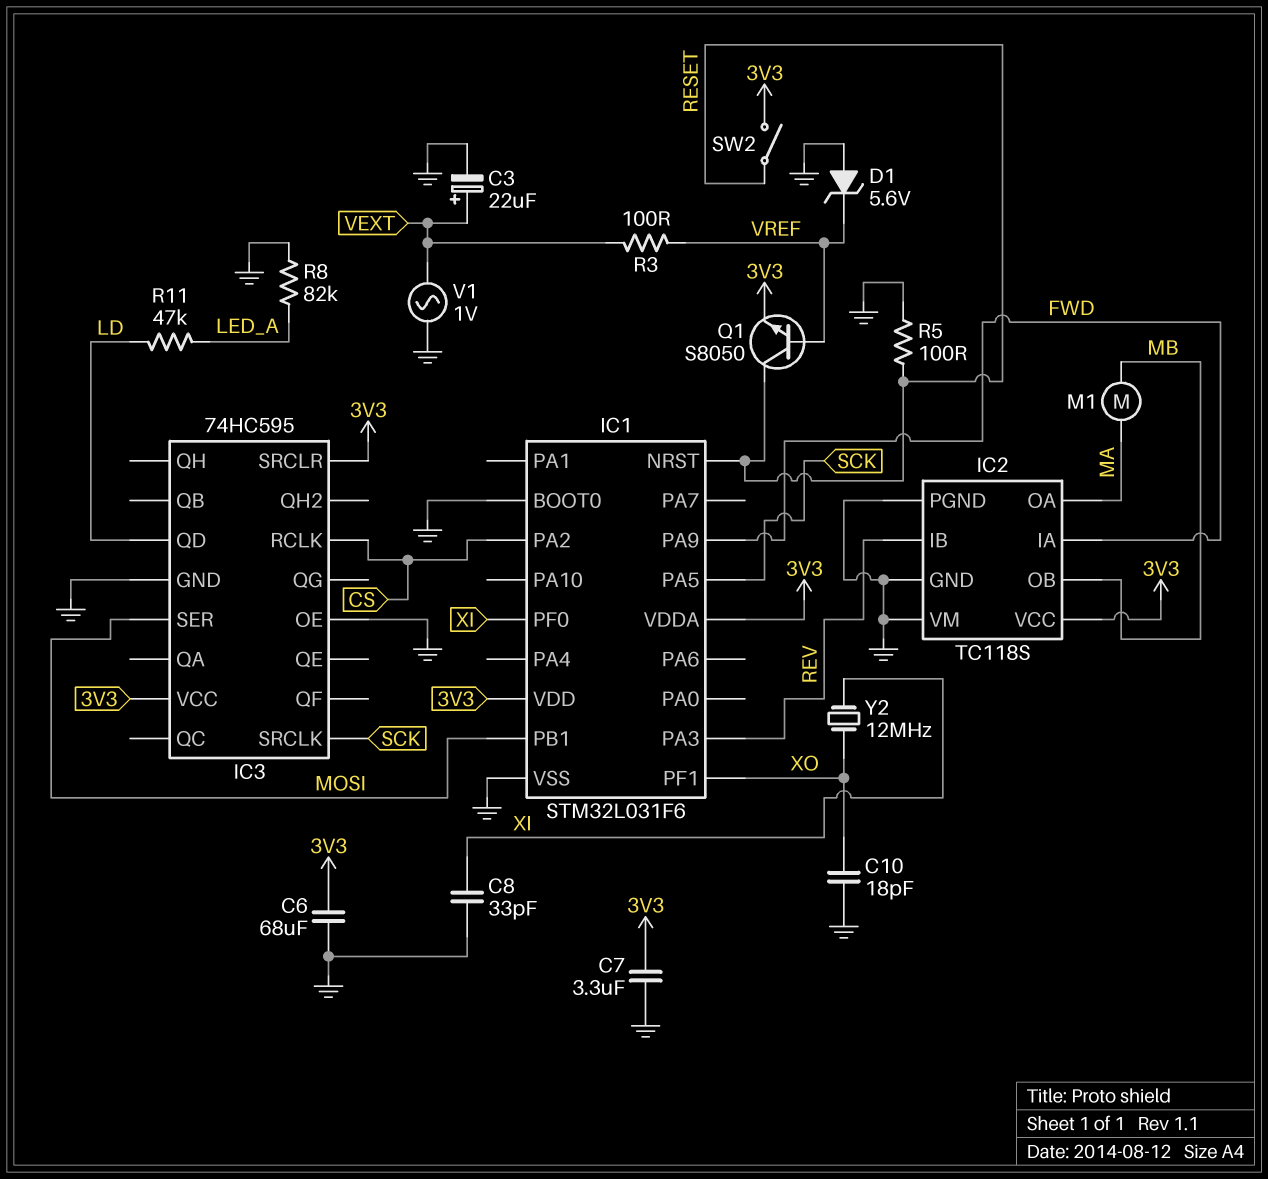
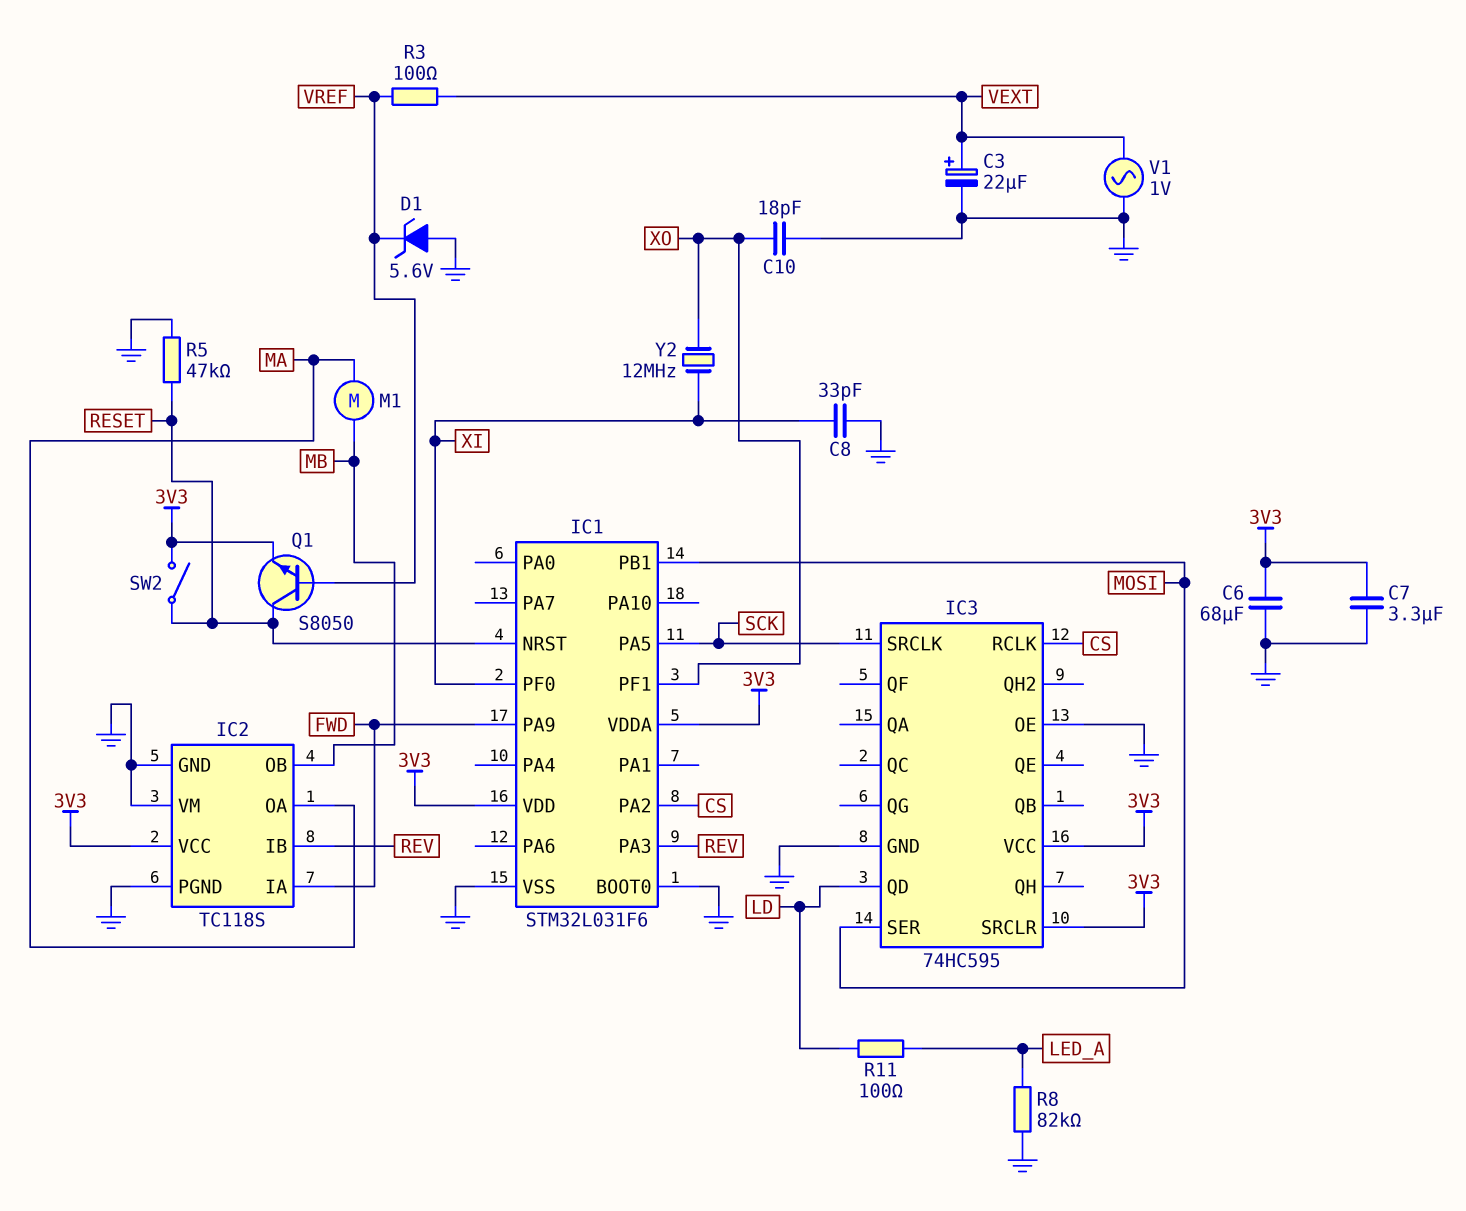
R5: 100 (GND, RESET) -> 47k (GND, RESET)
R11: 47k (LD, LED_A) -> 100 (LD, LED_A)

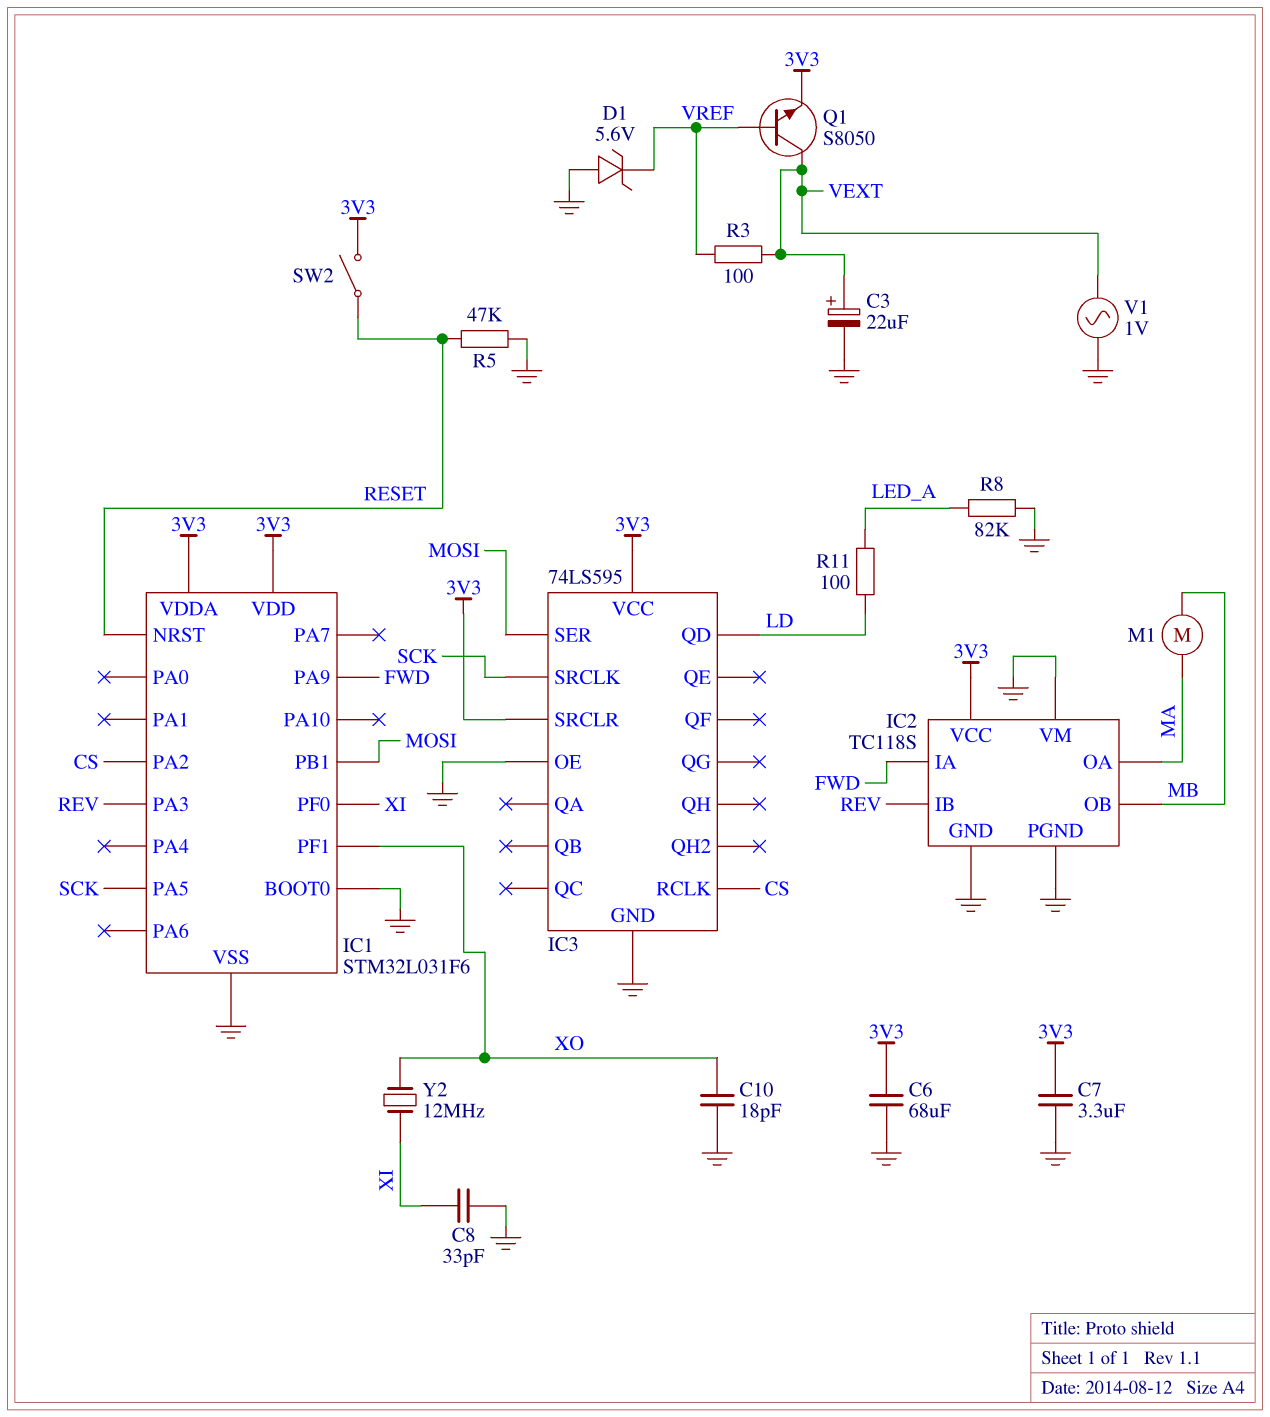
IC3: 74HC595 -> 74LS595
Q1: NPN S8050 (B VREF, C RESET, E 3V3) -> NPN S8050 (B VREF, C VEXT, E 3V3)

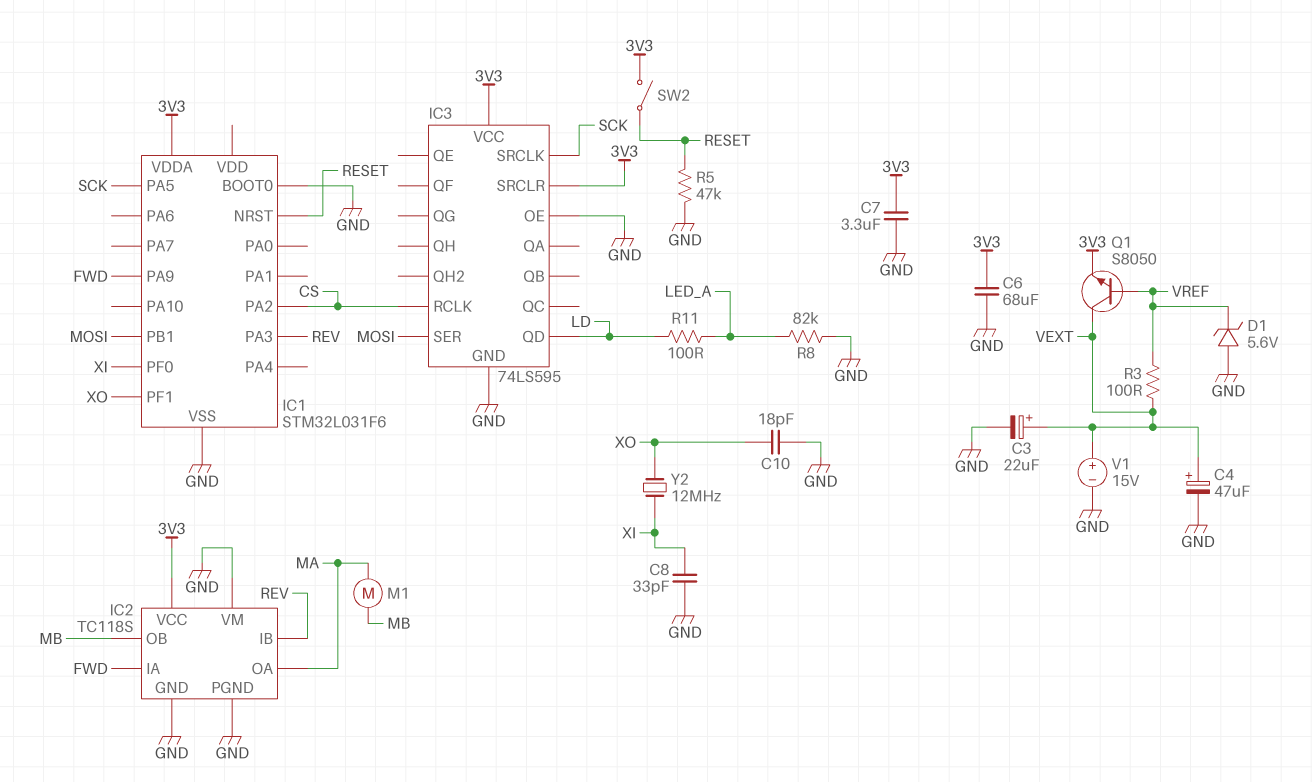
C4: none -> 47uF (plus VEXT, minus GND)
IC1 pin VDD: 3V3 -> none
V1: AC 1V (GND, VEXT) -> 15V (plus VEXT, minus GND)

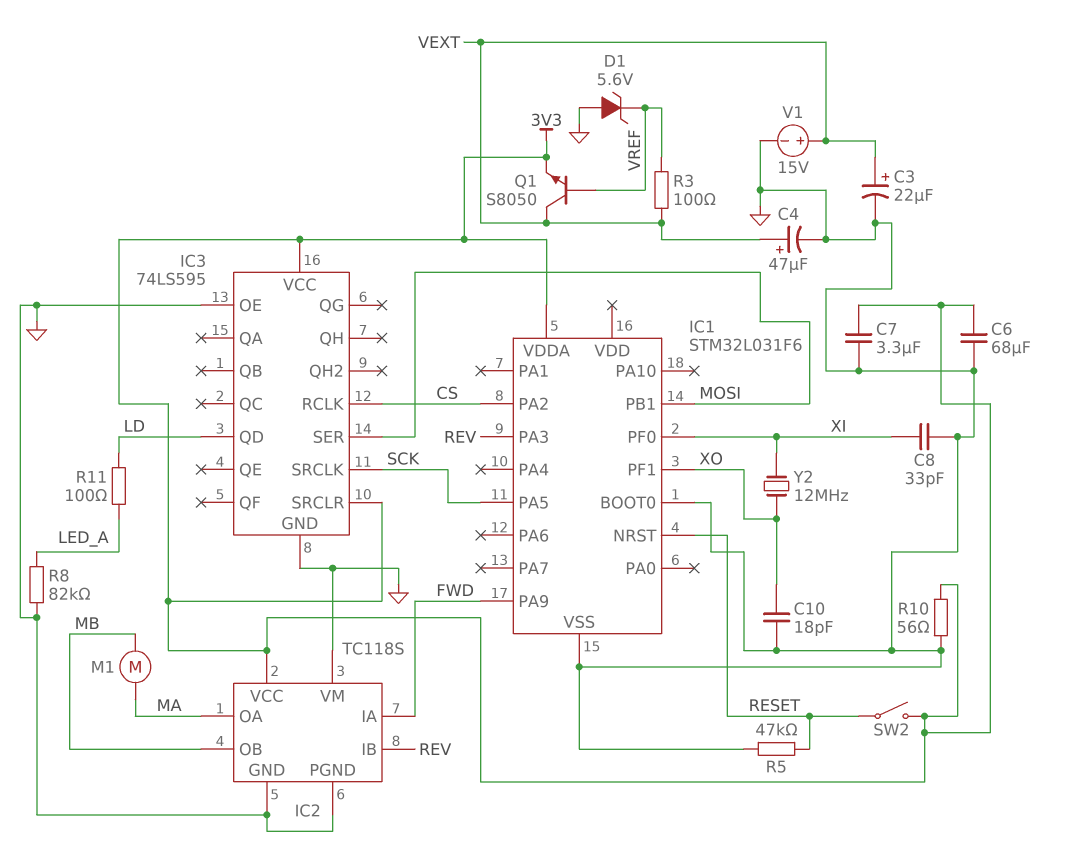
R10: none -> 56 (3V3, GND)

